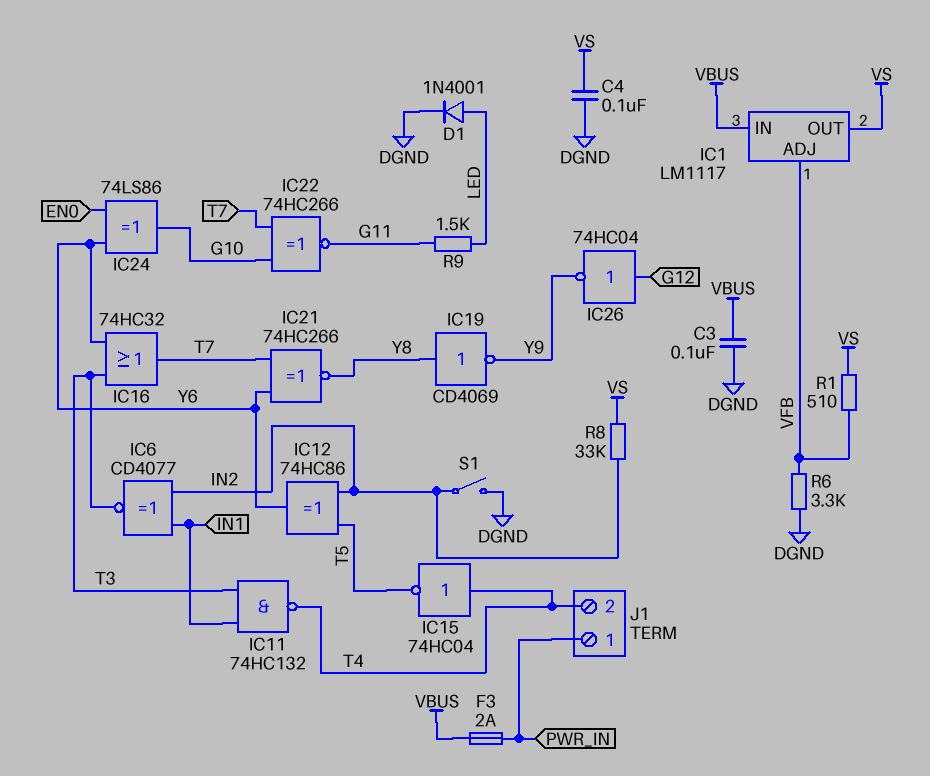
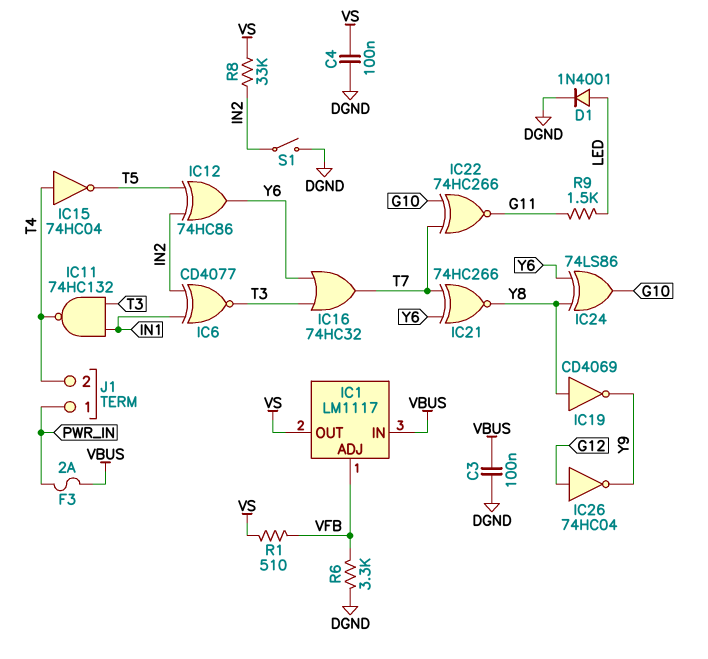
IC24: XOR 74LS86 (in EN0, in Y6, out G10) -> XOR 74LS86 (in Y6, in Y8, out G10)

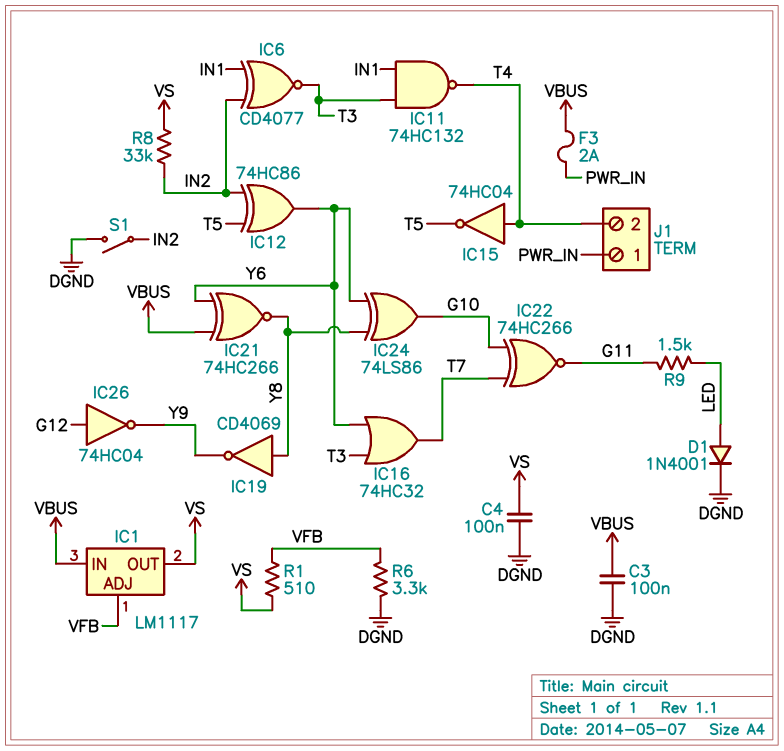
IC21: XNOR 74HC266 (in T7, in Y6, out Y8) -> XNOR 74HC266 (in VBUS, in Y6, out Y8)

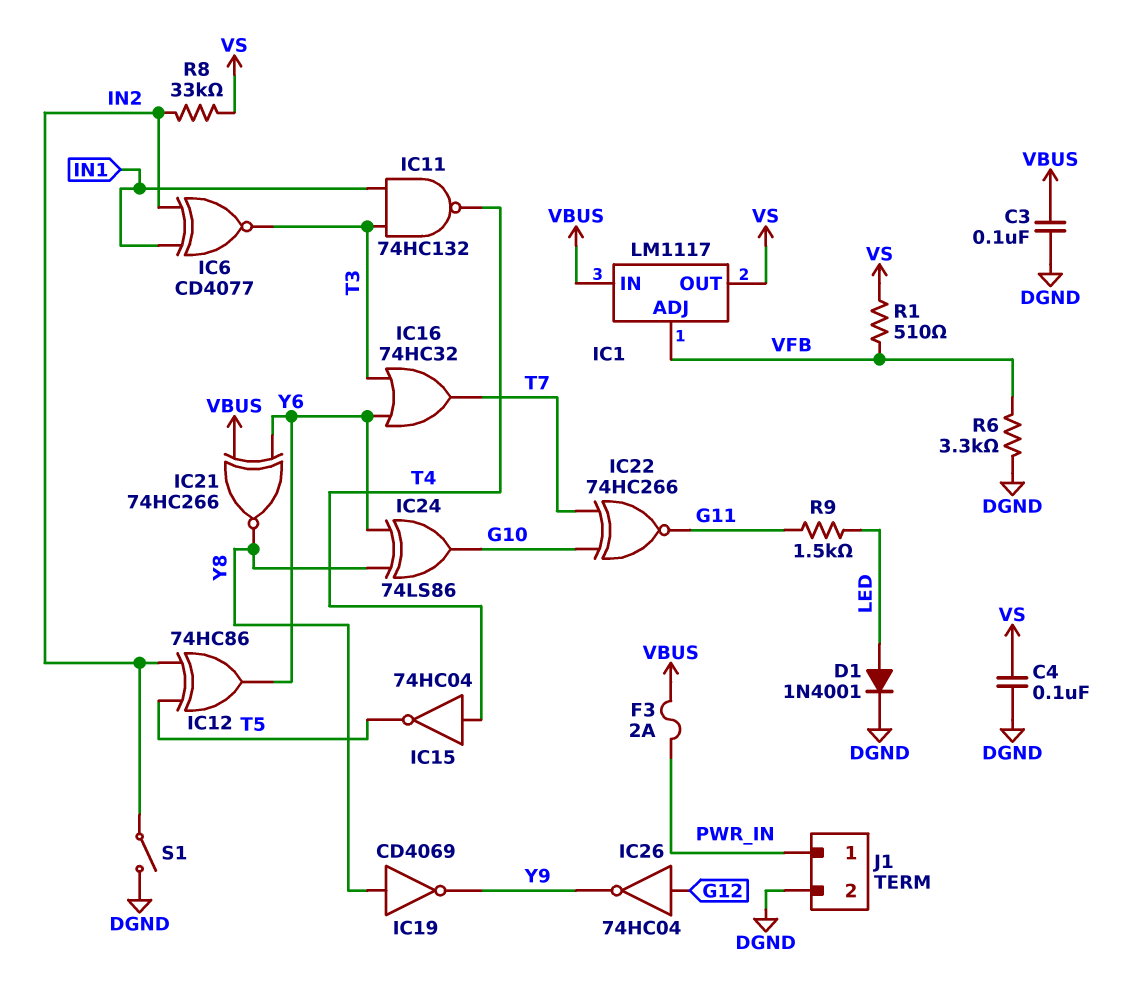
J1 pin 2: T4 -> DGND

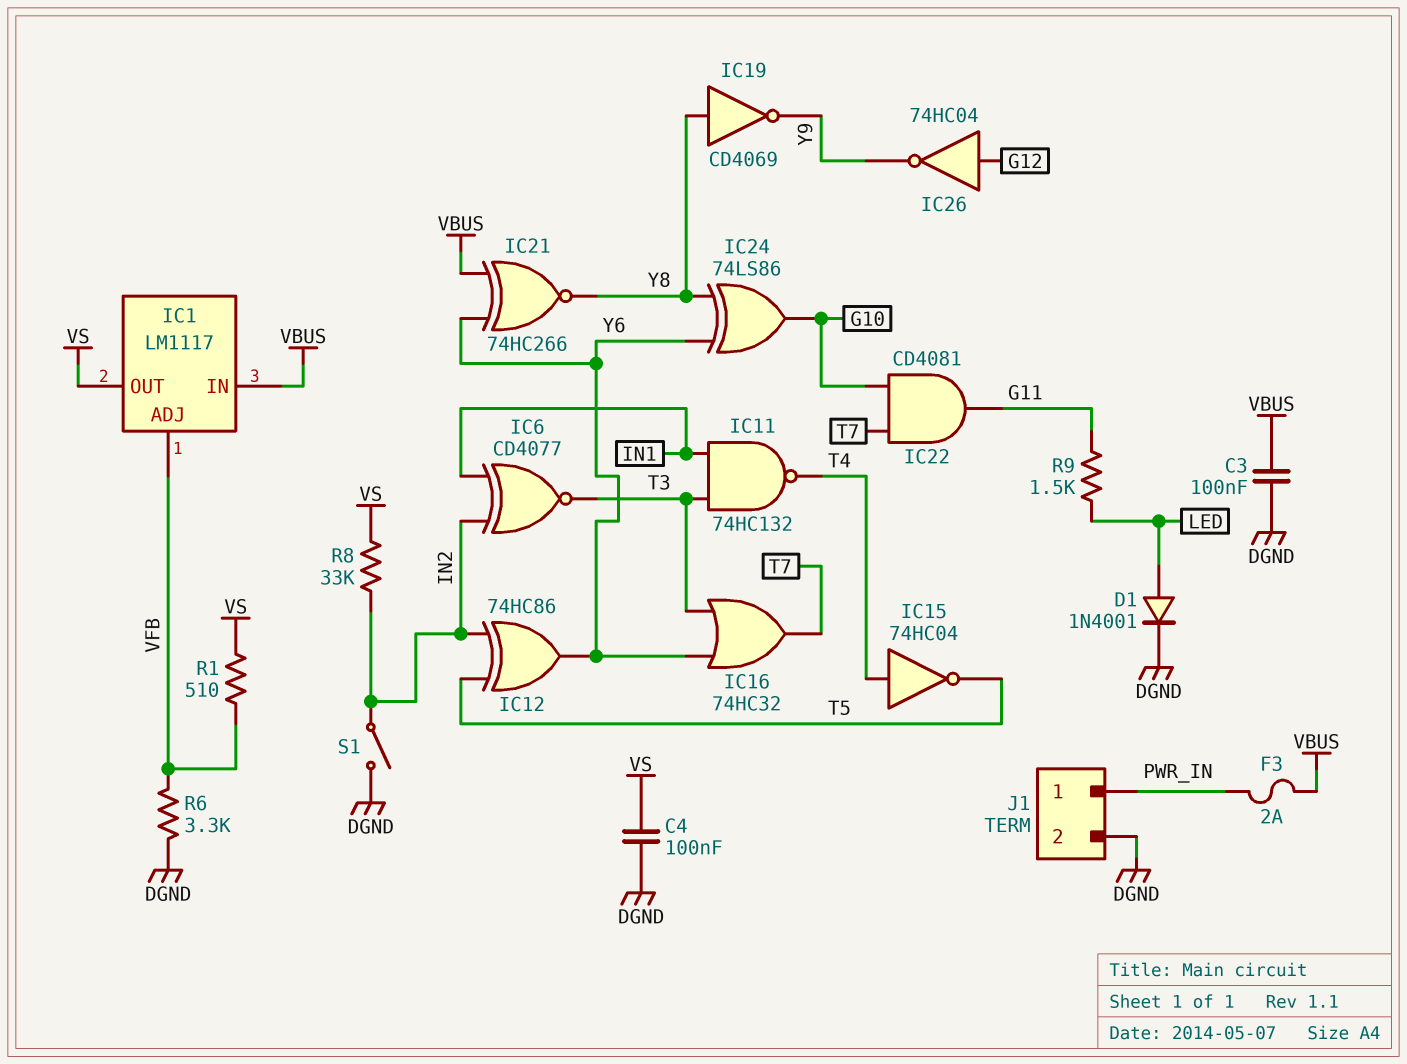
IC22: XNOR 74HC266 (in G10, in T7, out G11) -> AND CD4081 (in G10, in T7, out G11)

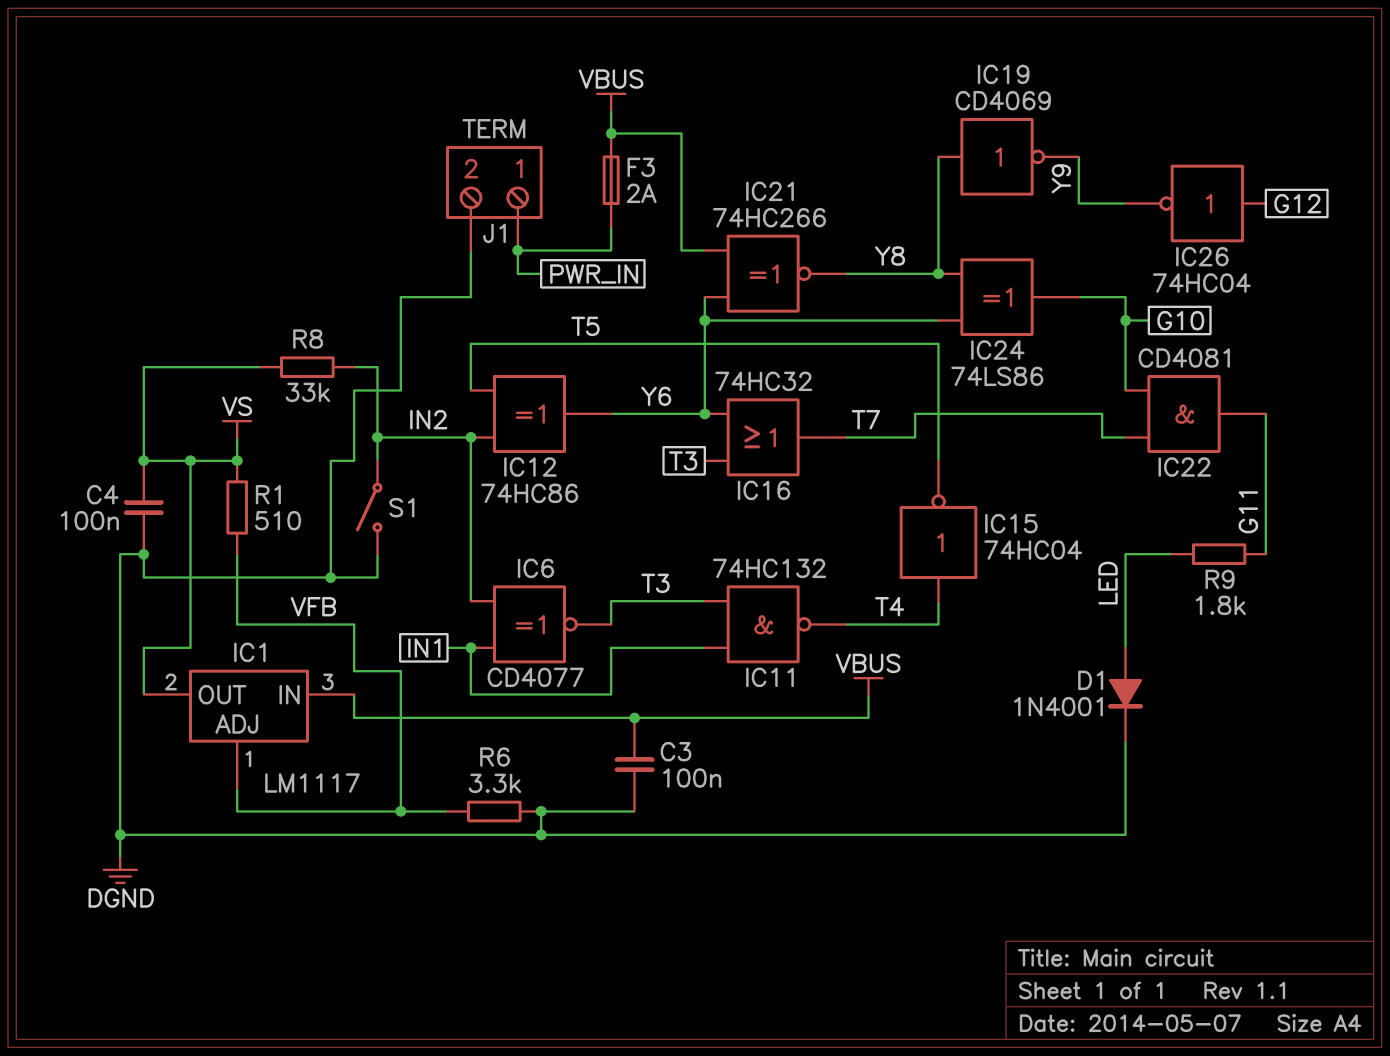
R9: 1.5k (G11, LED) -> 1.8k (G11, LED)

